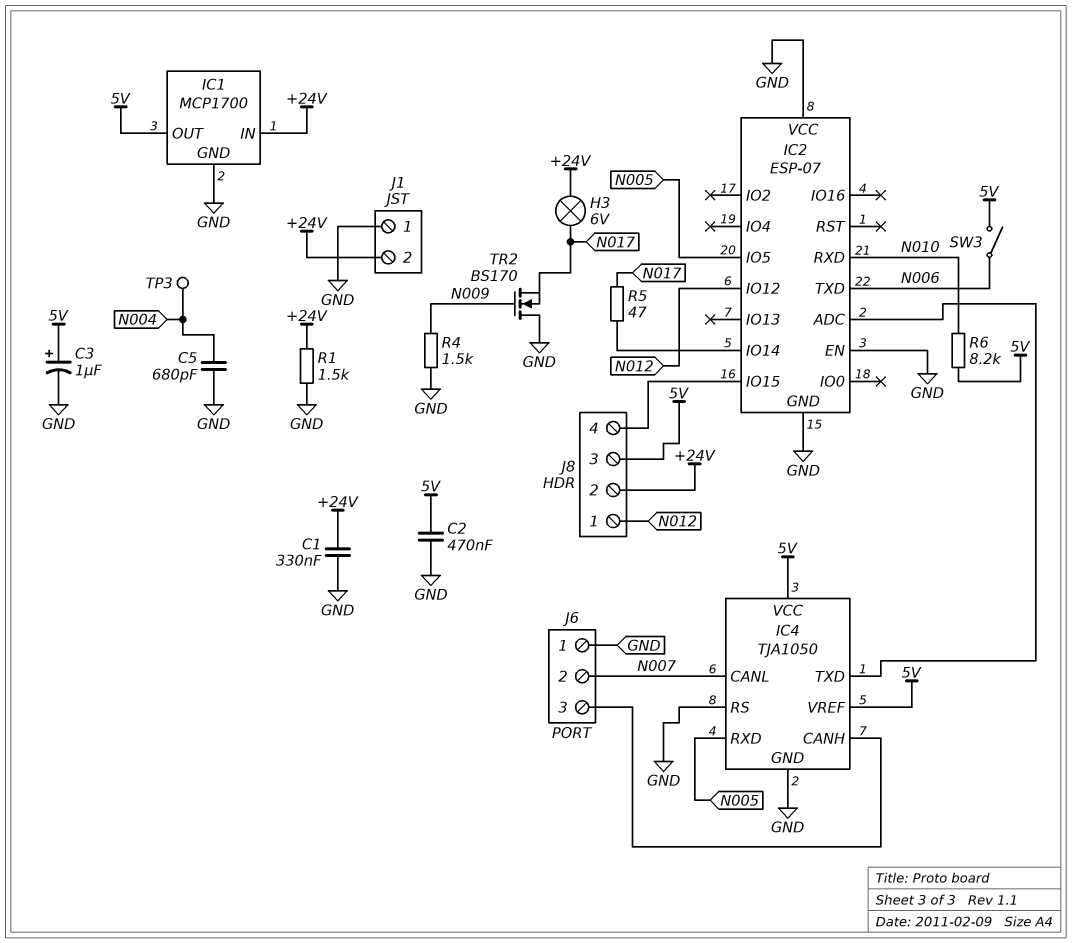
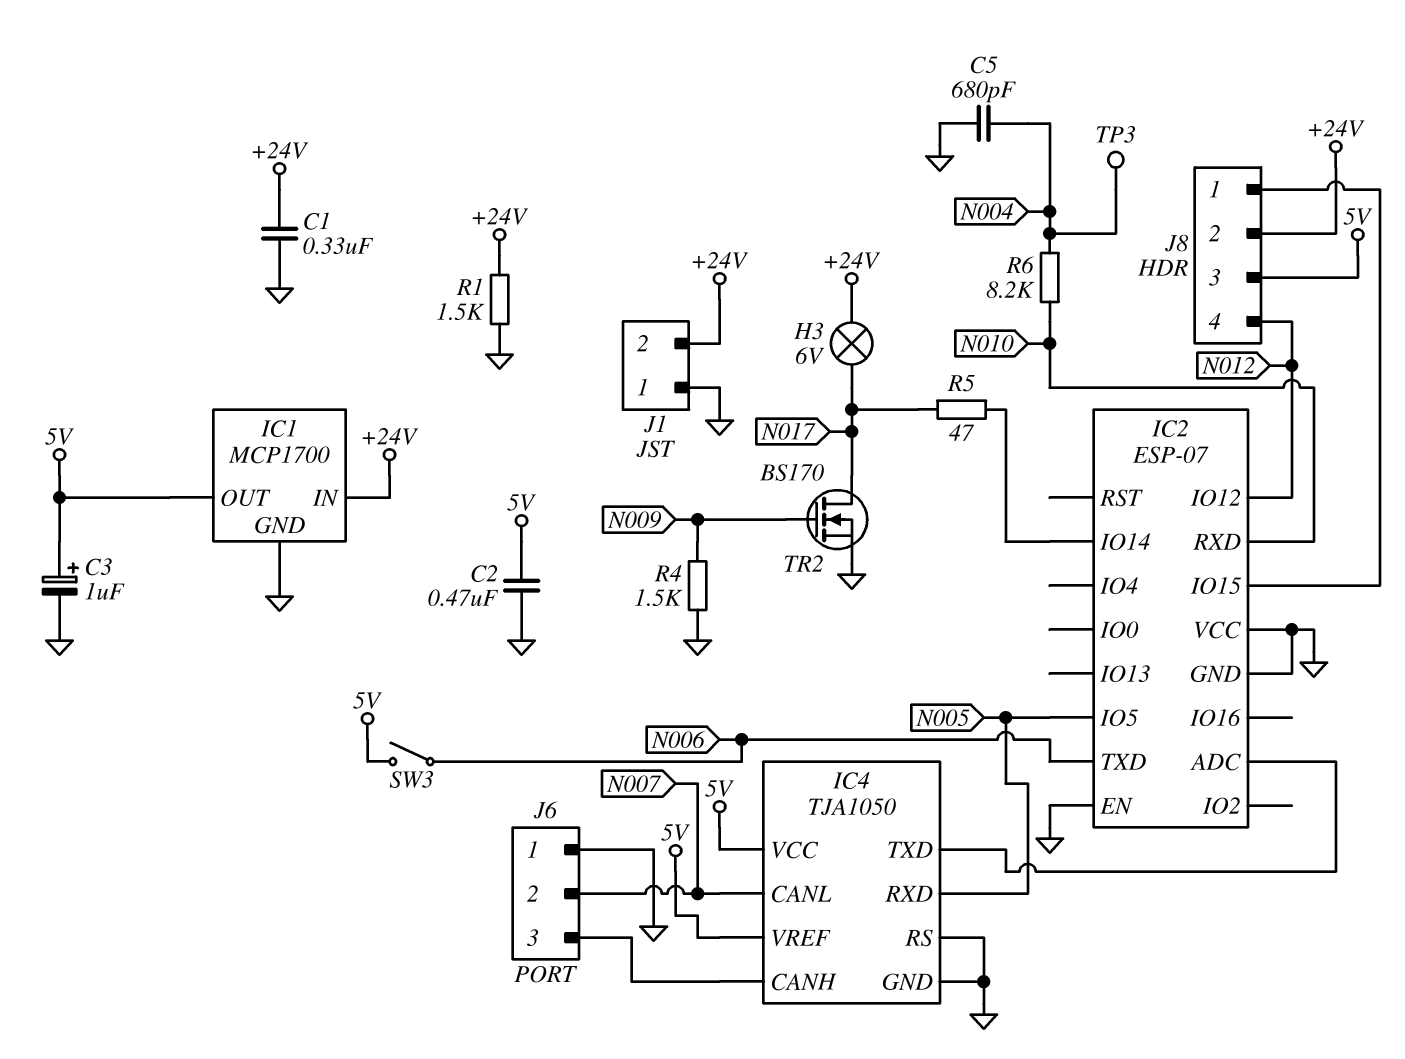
J8 pin 1: N012 -> IC2/IO15
J8 pin 4: IC2/IO15 -> N012
R6: 8.2k (5V, N010) -> 8.2k (N004, N010)
TR2: NMOS BS170 (G N009, D GND, S N017) -> NMOS BS170 (G N009, D N017, S GND)

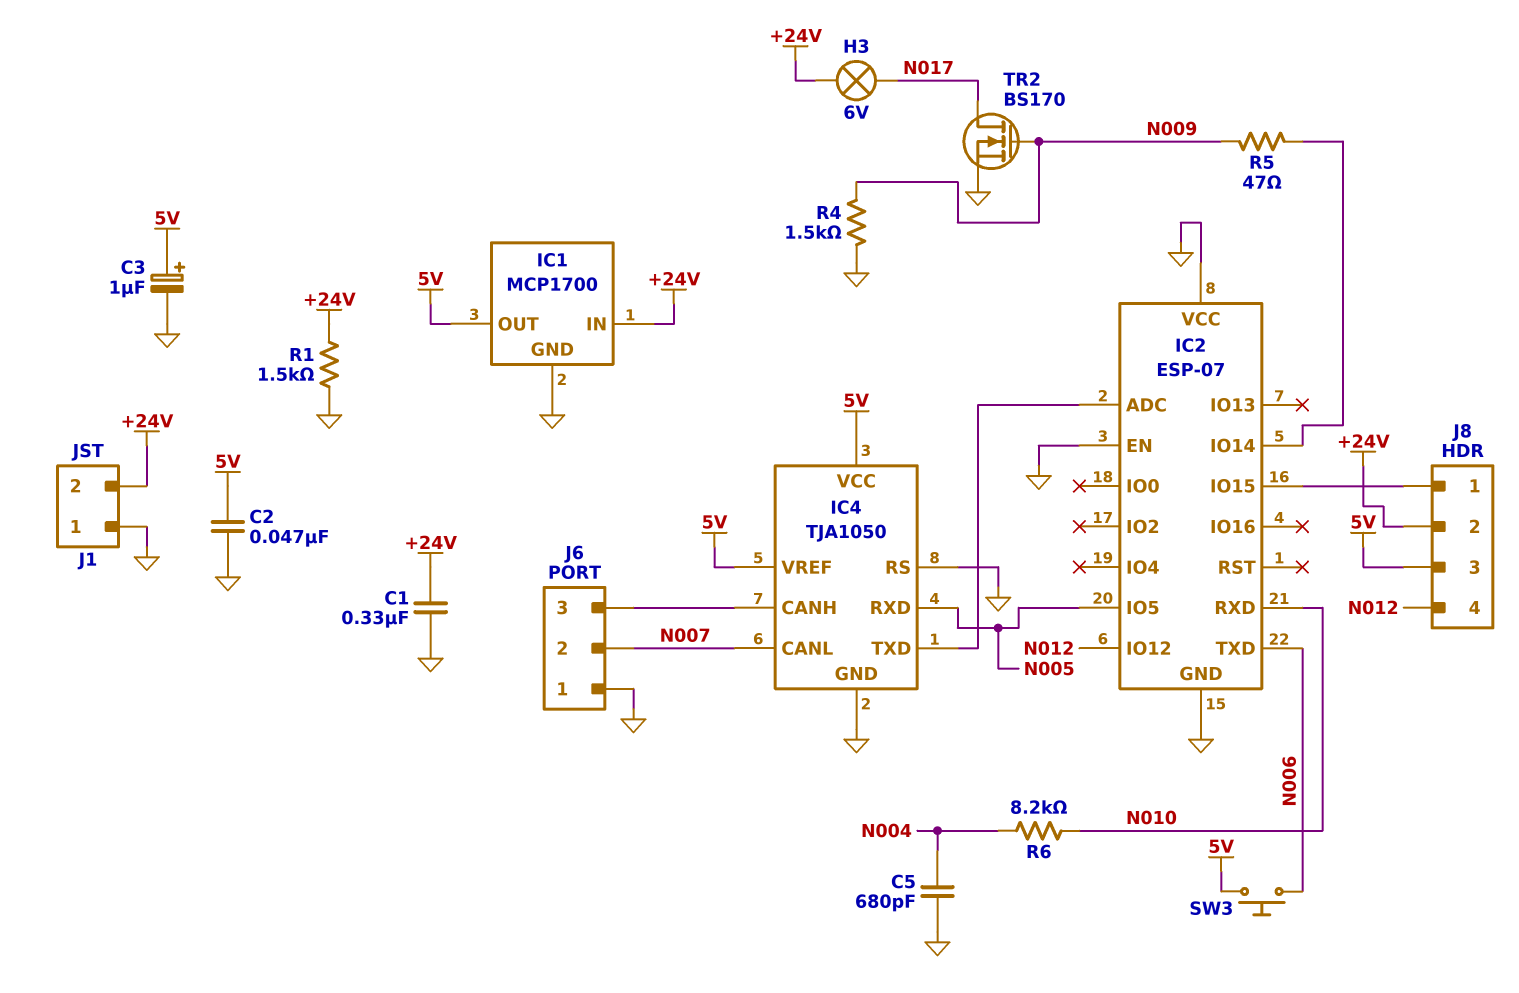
C2: 470nF (5V, GND) -> 47nF (5V, GND)
R5: 47 (IC2/IO14, N017) -> 47 (IC2/IO14, N009)
SW3: switch (5V, N006) -> button (5V, N006)
TP3: test point (N004) -> none

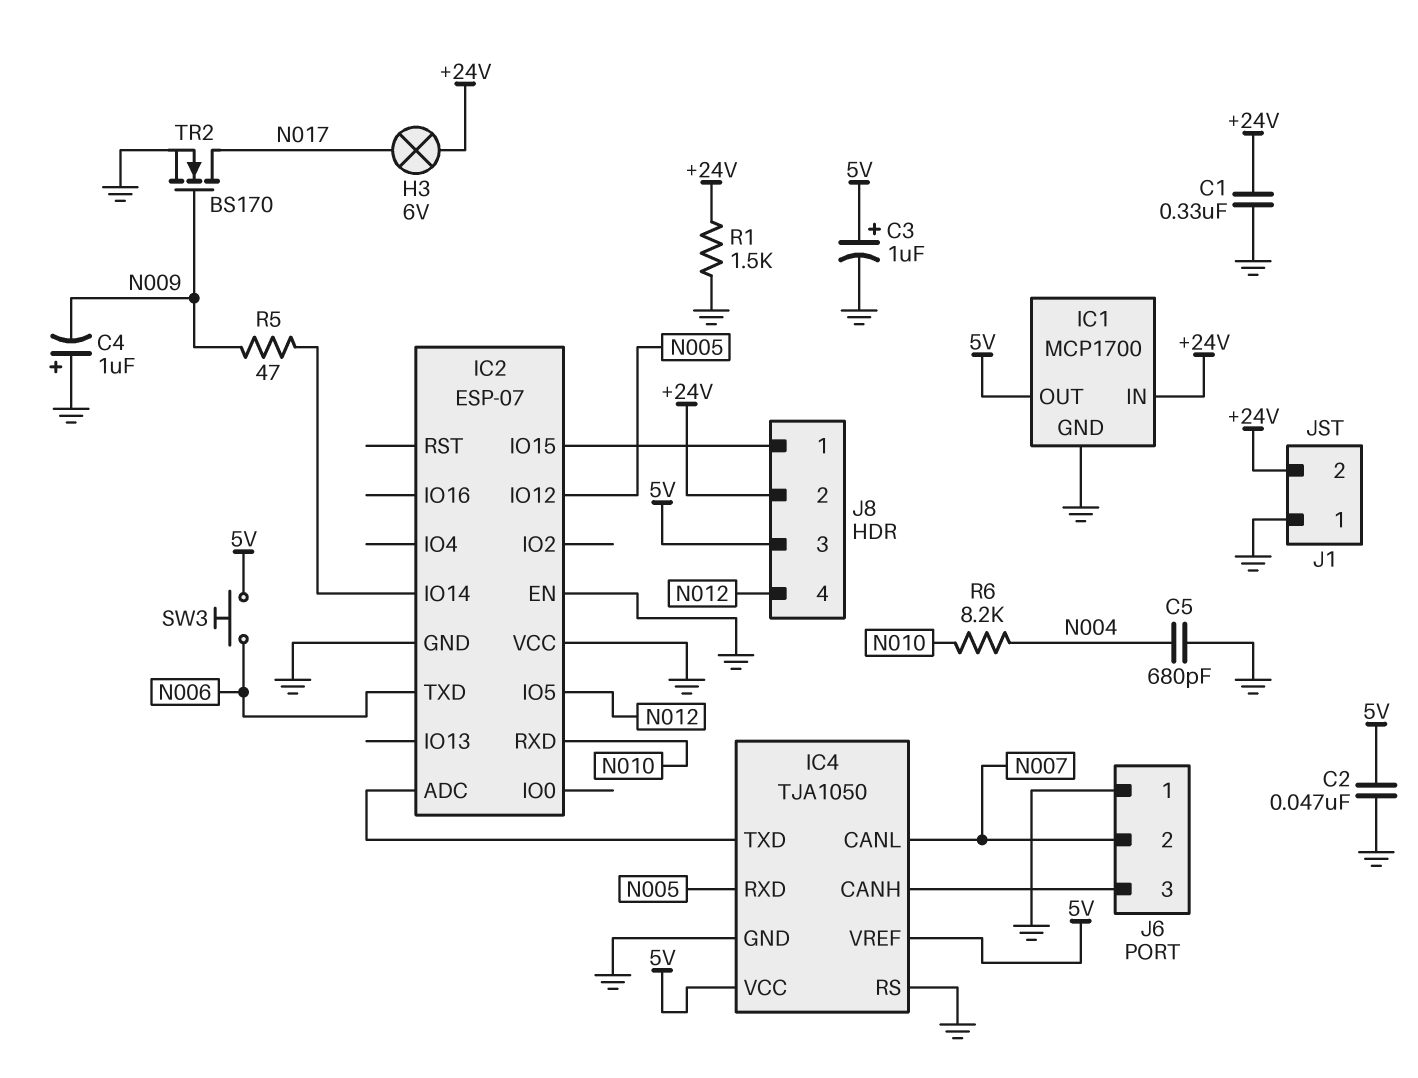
C4: none -> 1uF (plus GND, minus N009)
IC2 pin IO5: N005 -> N012
IC2 pin IO12: N012 -> N005
R4: 1.5k (GND, N009) -> none

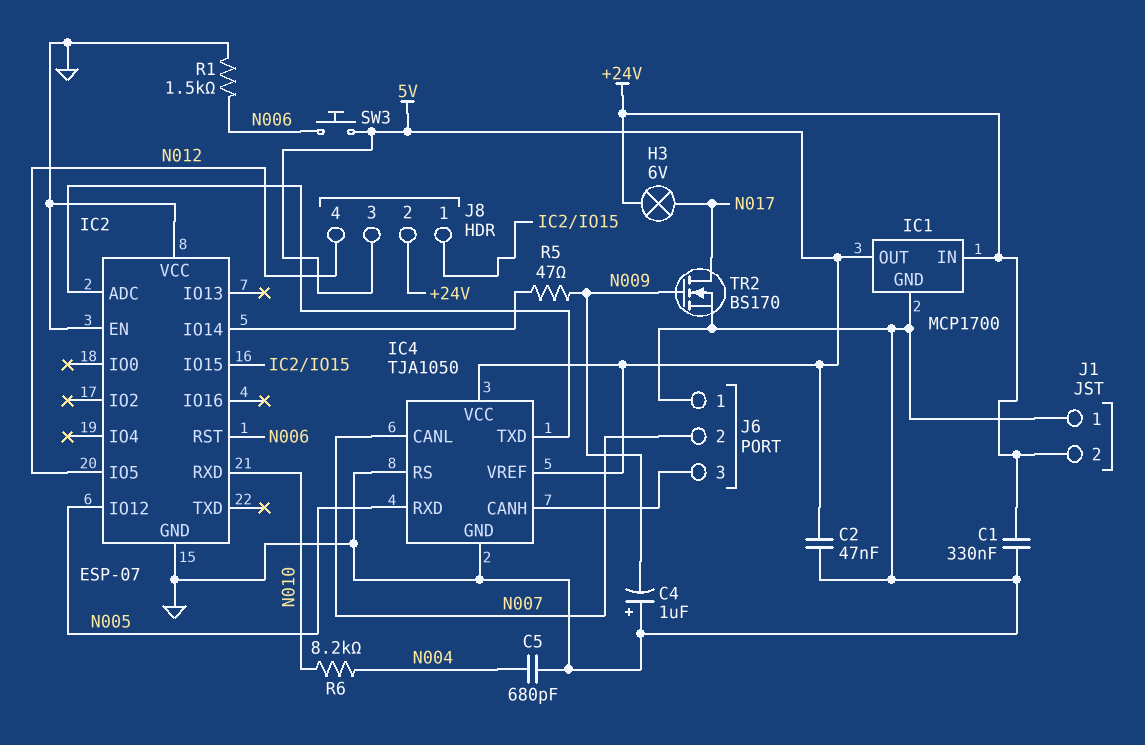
C3: 1uF (plus 5V, minus GND) -> none
IC2 pin RST: none -> N006
IC2 pin TXD: N006 -> none
R1: 1.5k (+24V, GND) -> 1.5k (GND, N006)

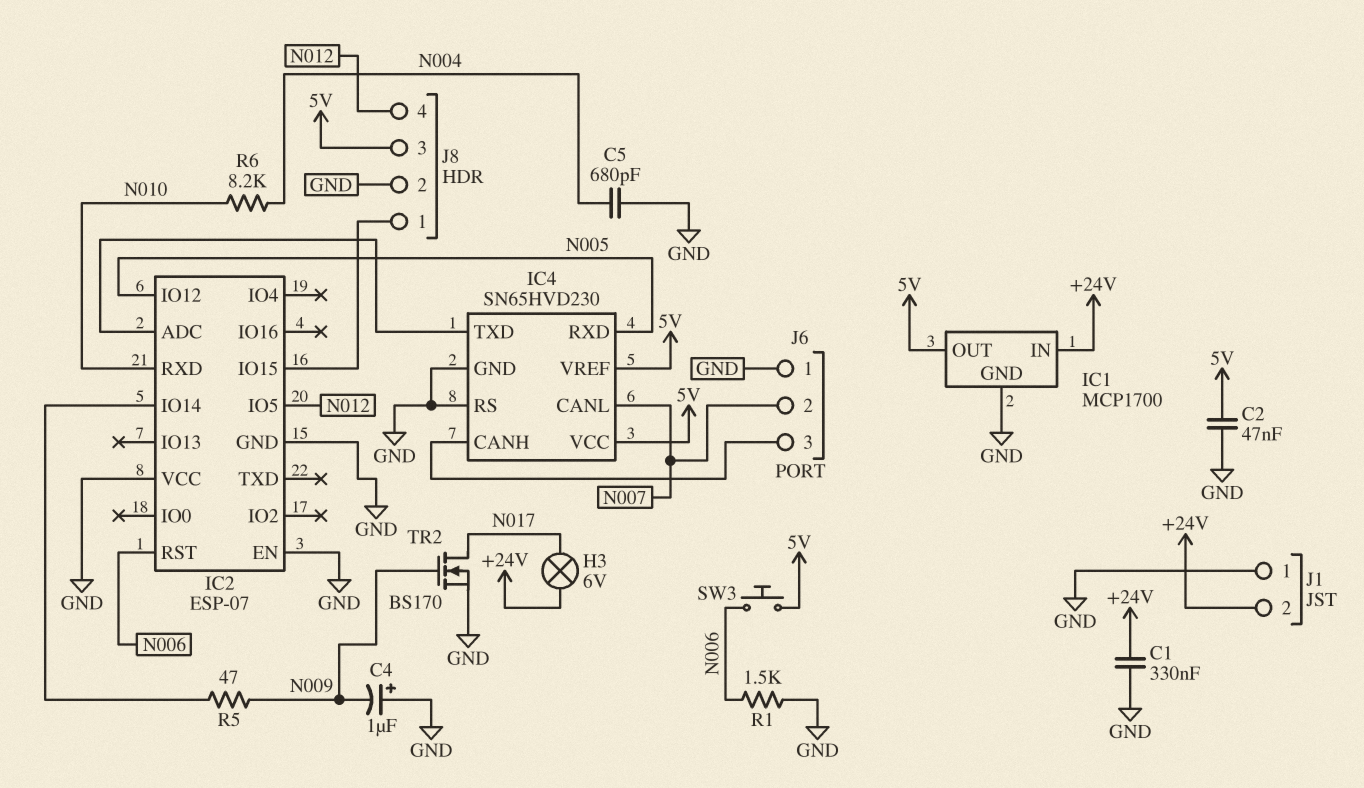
IC4: TJA1050 -> SN65HVD230
J8 pin 2: +24V -> GND

